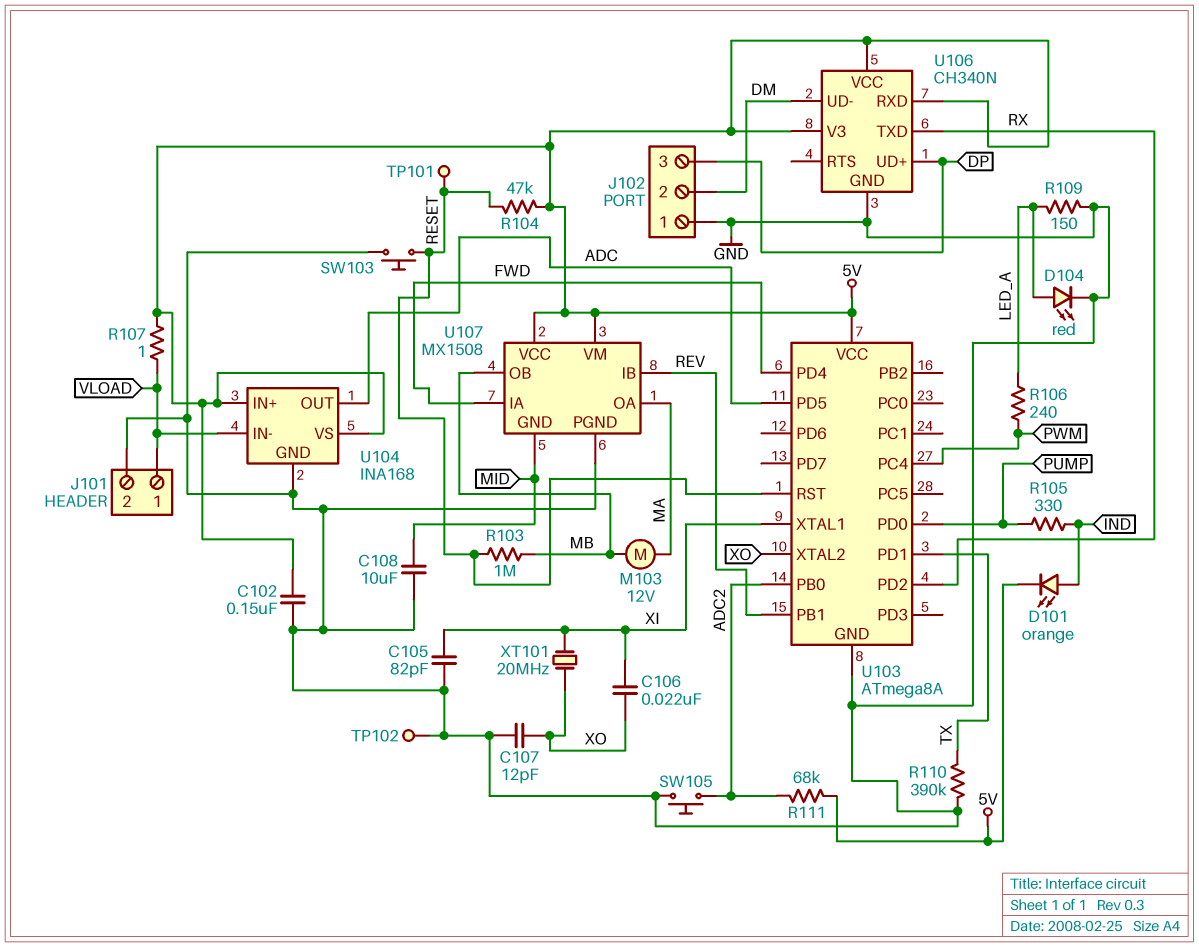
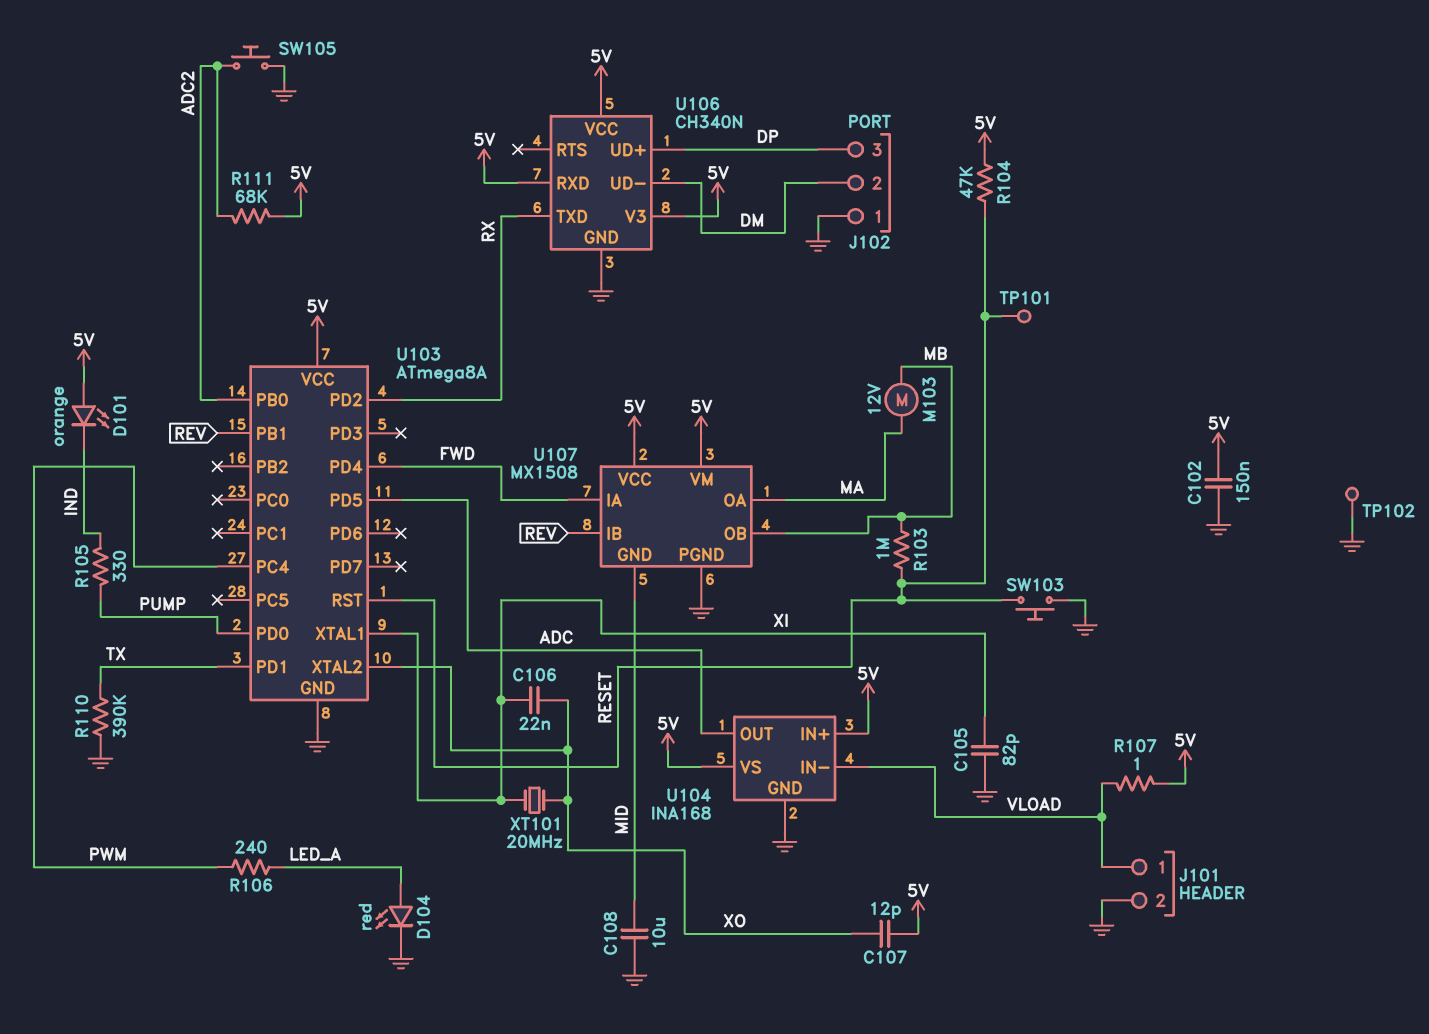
C107: 12pF (GND, XO) -> 12pF (5V, XO)
D101: LED orange (A IND, K 5V) -> LED orange (A 5V, K IND)
R109: 150 (GND, LED_A) -> none

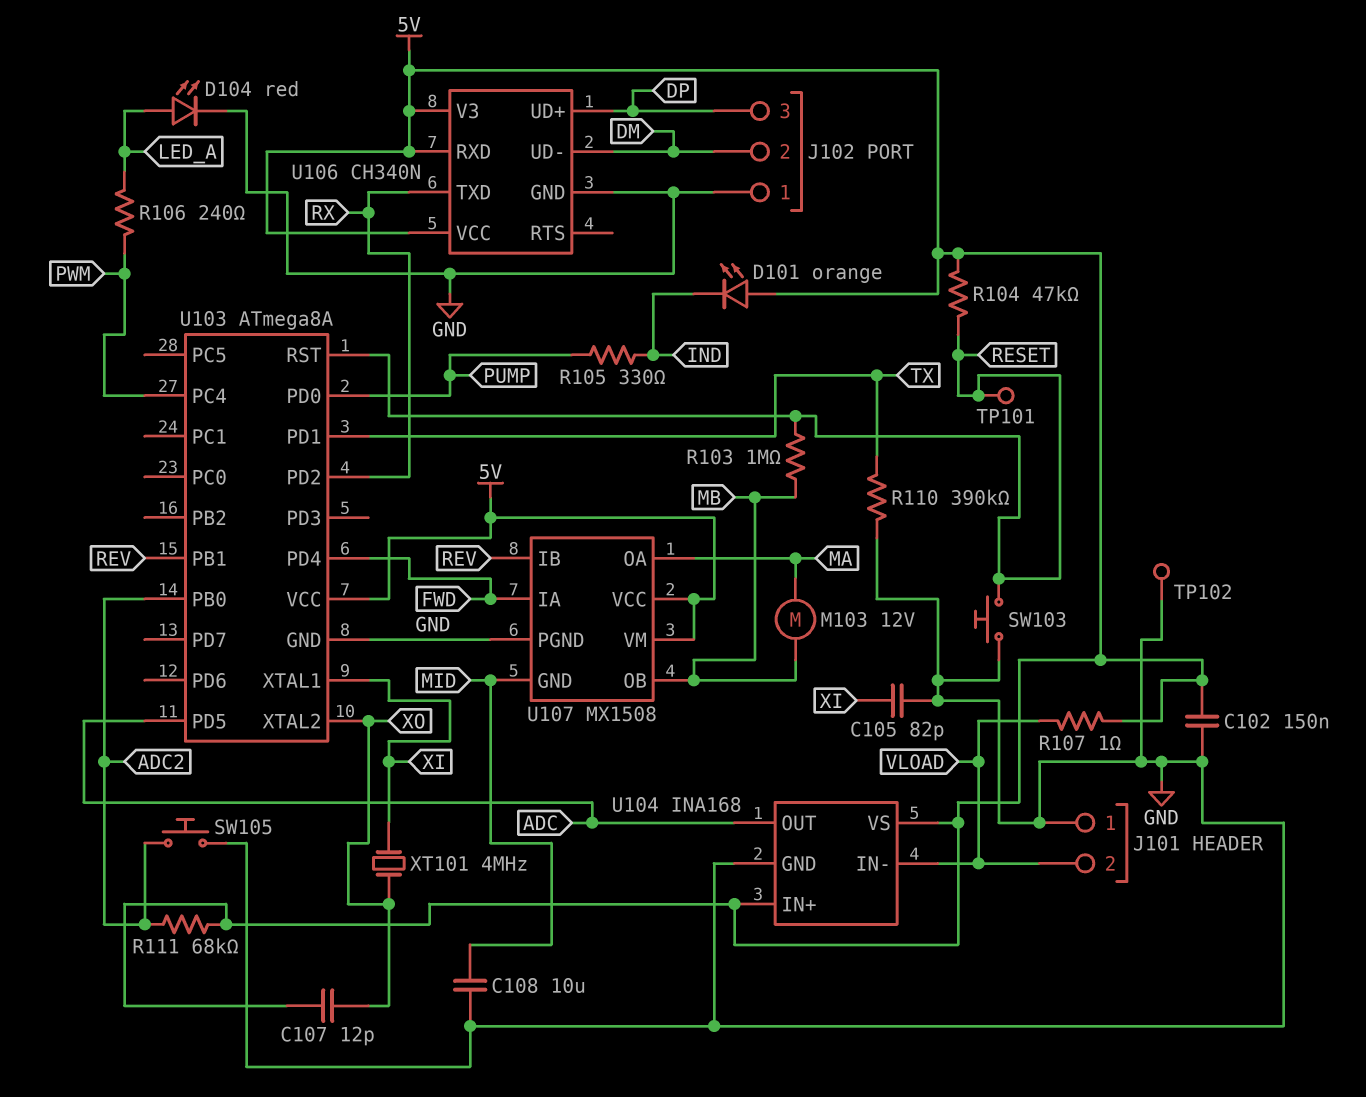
C106: 22nF (XI, XO) -> none
J101 pin 1: VLOAD -> GND
J101 pin 2: GND -> VLOAD
XT101: 20MHz (XI, XO) -> 4MHz (XI, XO)

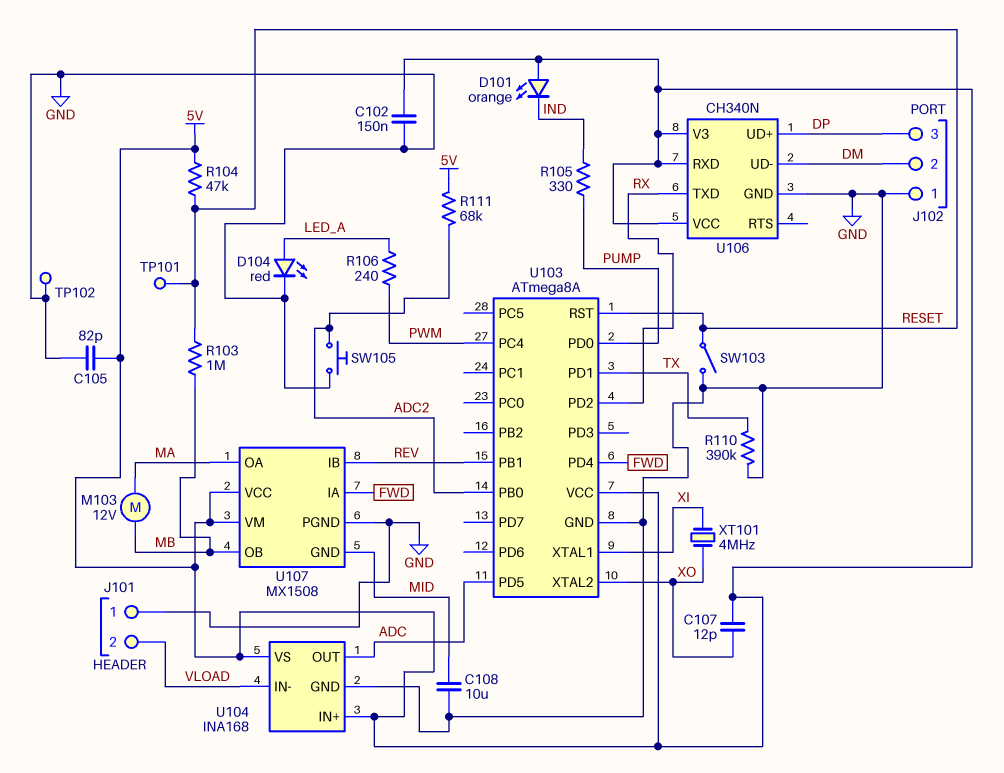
C105: 82pF (GND, XI) -> 82pF (5V, GND)
R107: 1 (5V, VLOAD) -> none
SW103: button (GND, RESET) -> switch (GND, RESET)

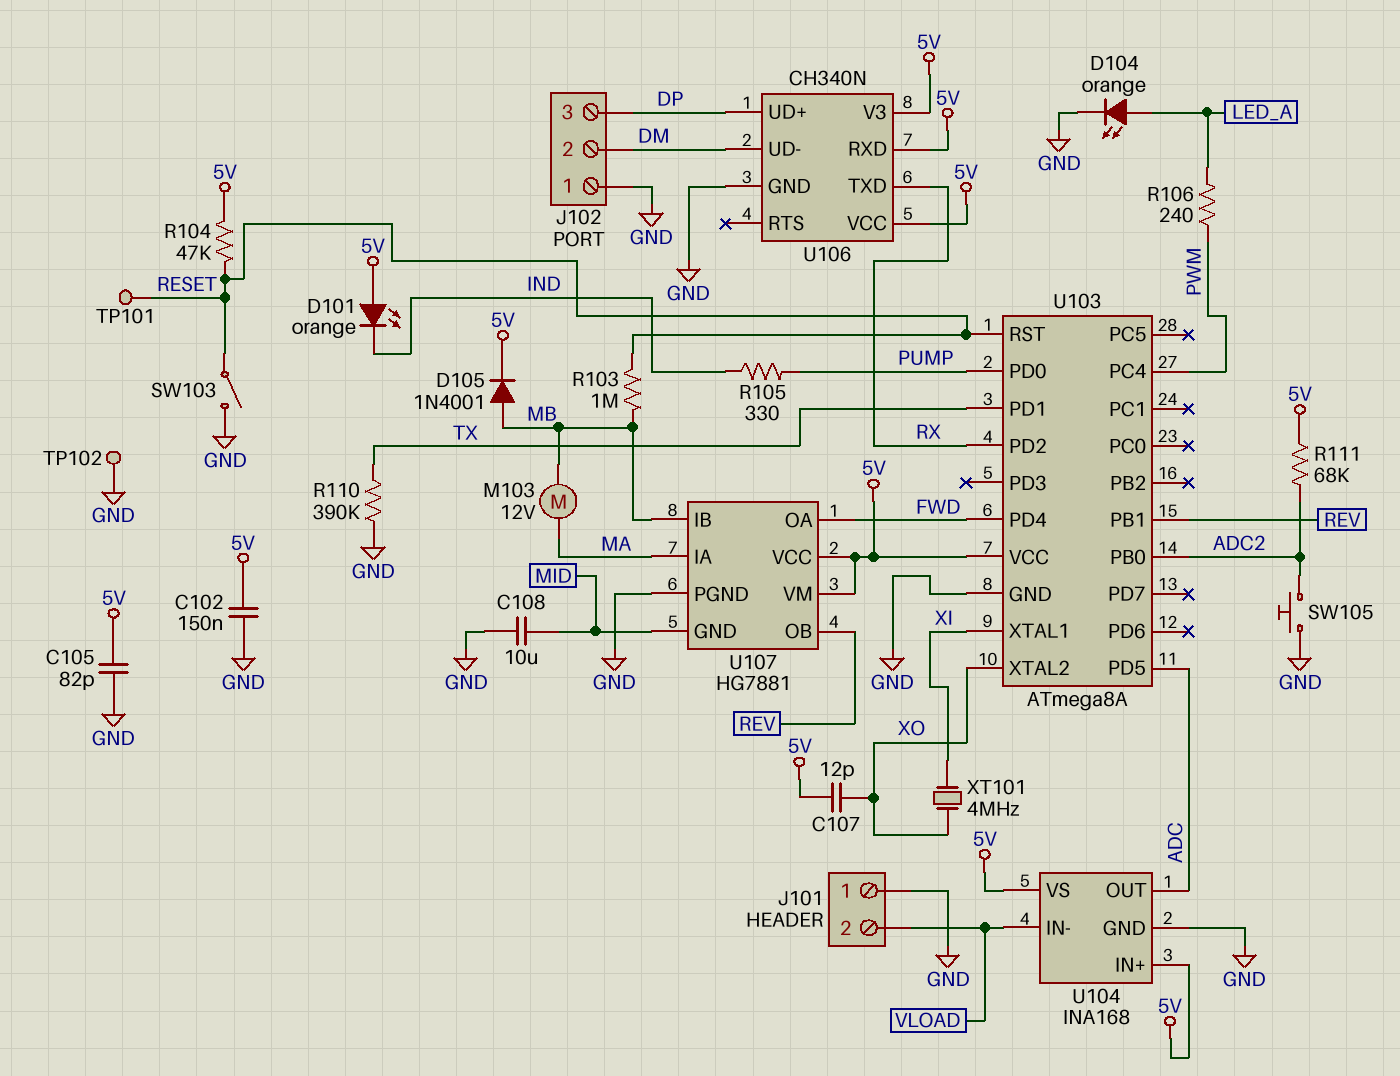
D104: LED red (A LED_A, K GND) -> LED orange (A LED_A, K GND)
D105: none -> diode 1N4001 (A MB, K 5V)
U107: MX1508 -> HG7881
U107 pin IA: FWD -> MA
U107 pin IB: REV -> MB
U107 pin OA: MA -> FWD
U107 pin OB: MB -> REV

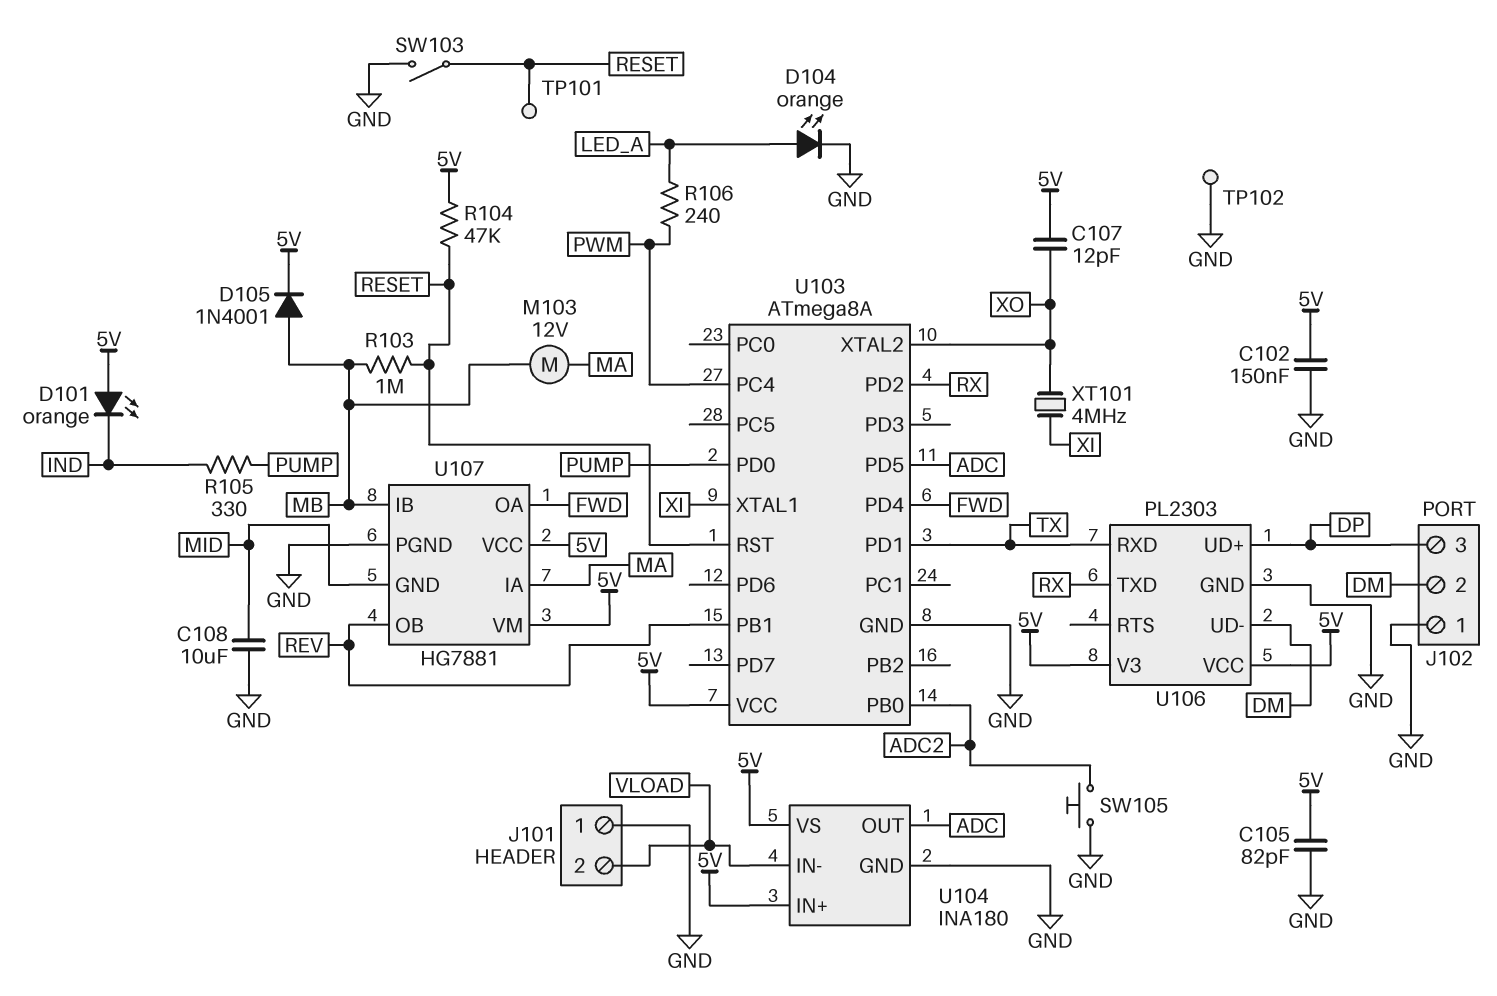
R110: 390k (GND, TX) -> none
R111: 68k (5V, ADC2) -> none
U104: INA168 -> INA180
U106: CH340N -> PL2303
U106 pin RXD: 5V -> TX

